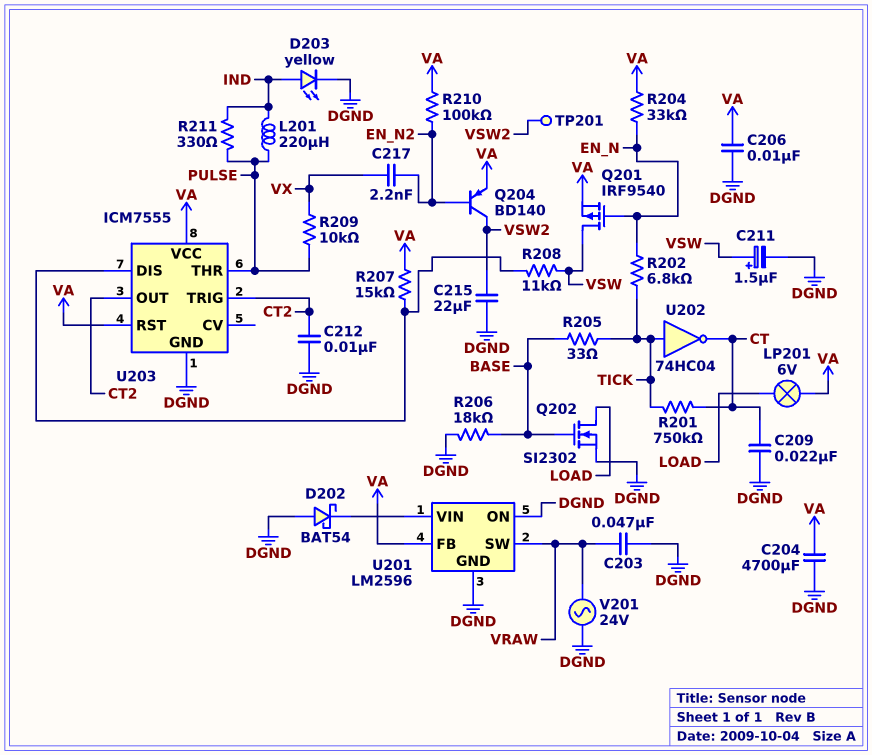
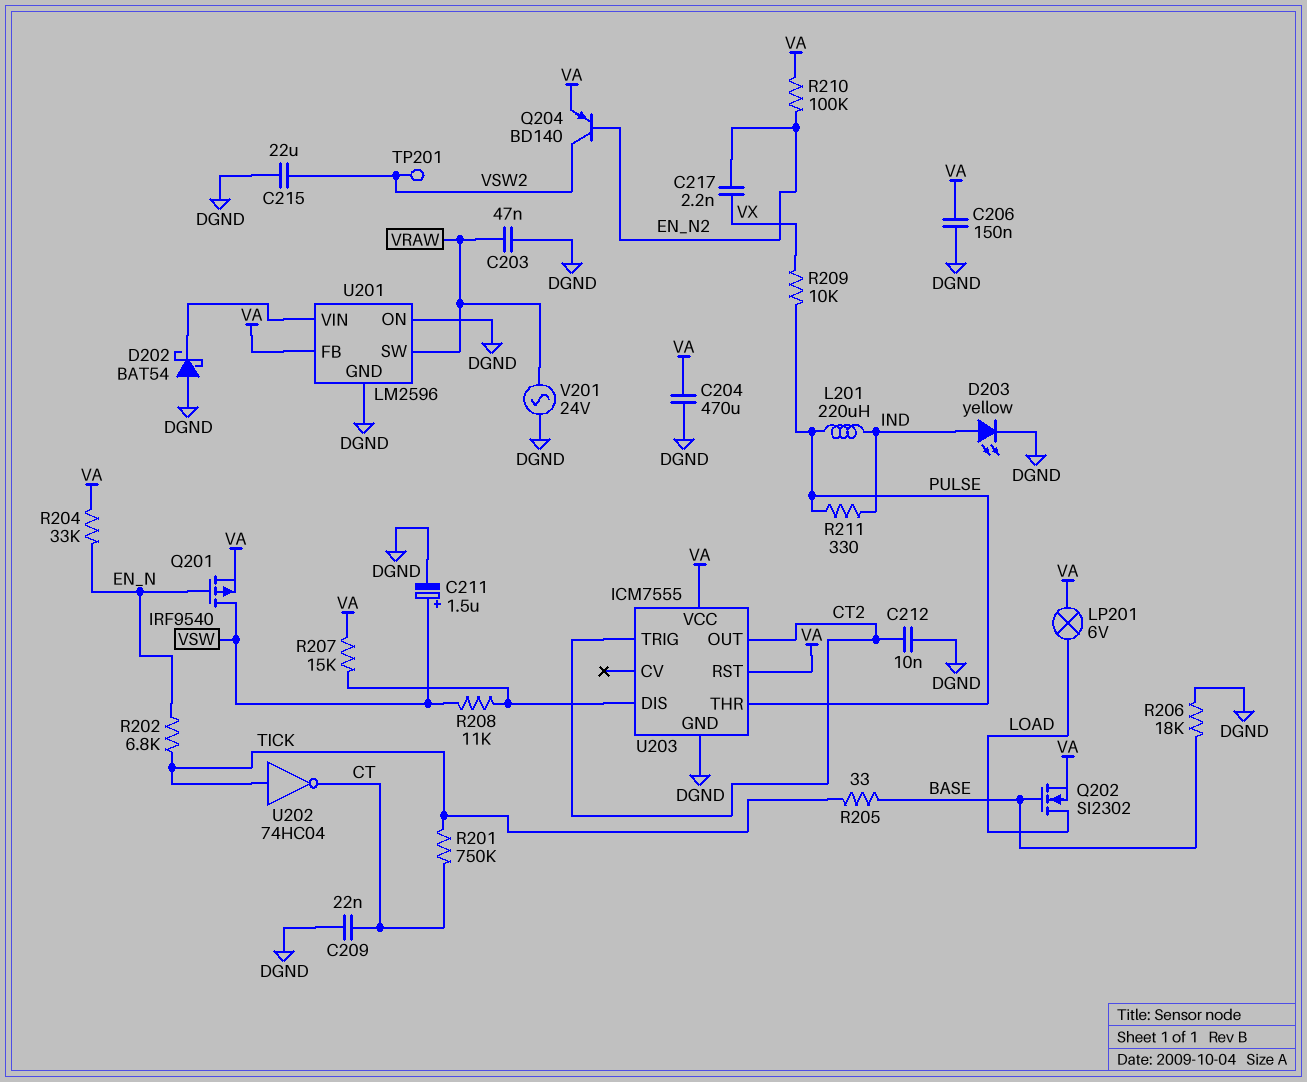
C204: 4700uF (DGND, VA) -> 470uF (DGND, VA)
C206: 10nF (DGND, VA) -> 150nF (DGND, VA)
Q202: NMOS SI2302 (G BASE, D LOAD, S DGND) -> NMOS SI2302 (G BASE, D LOAD, S VA)

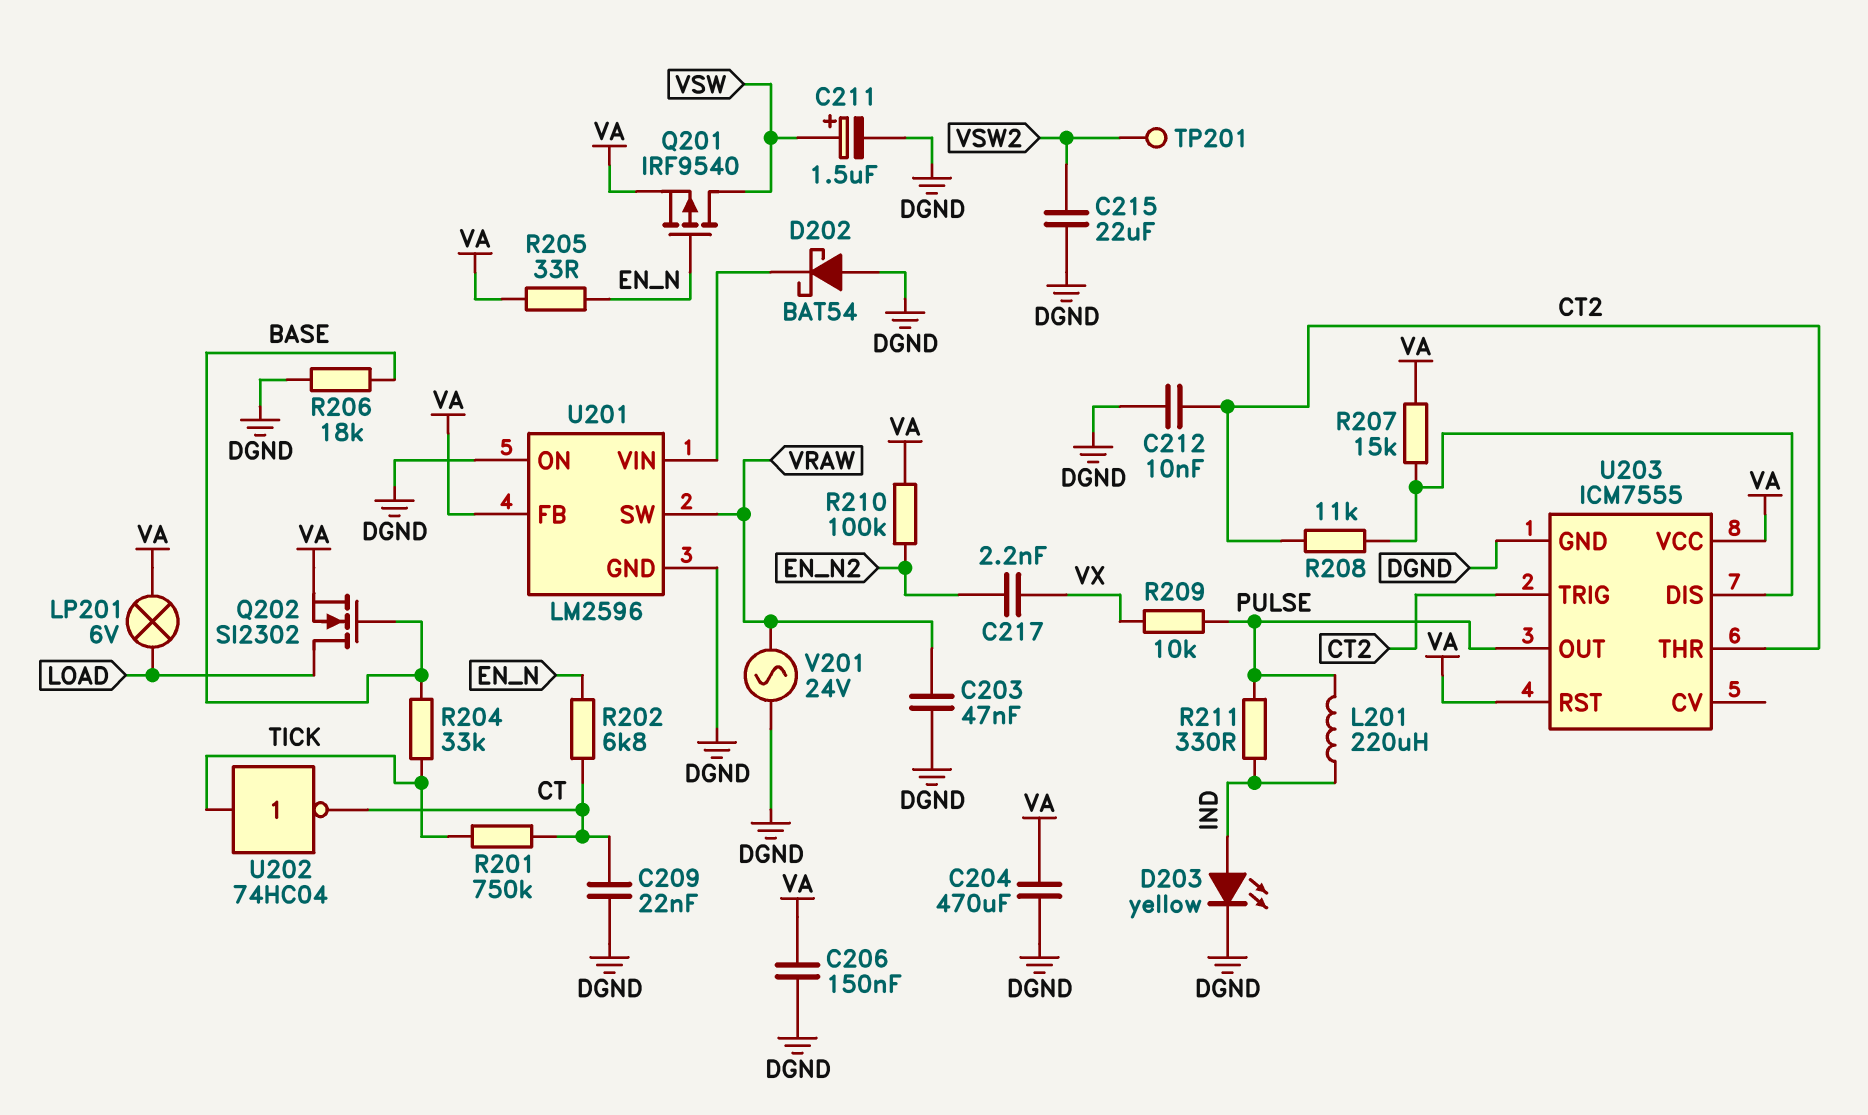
Q204: PNP BD140 (B EN_N2, C VSW2, E VA) -> none
R202: 6.8k (EN_N, TICK) -> 6.8k (CT, EN_N)
R204: 33k (EN_N, VA) -> 33k (BASE, TICK)
R205: 33 (BASE, TICK) -> 33 (EN_N, VA)
R208: 11k (U203/DIS, VSW) -> 11k (CT2, U203/DIS)
U203 pin OUT: CT2 -> PULSE
U203 pin THR: PULSE -> CT2

